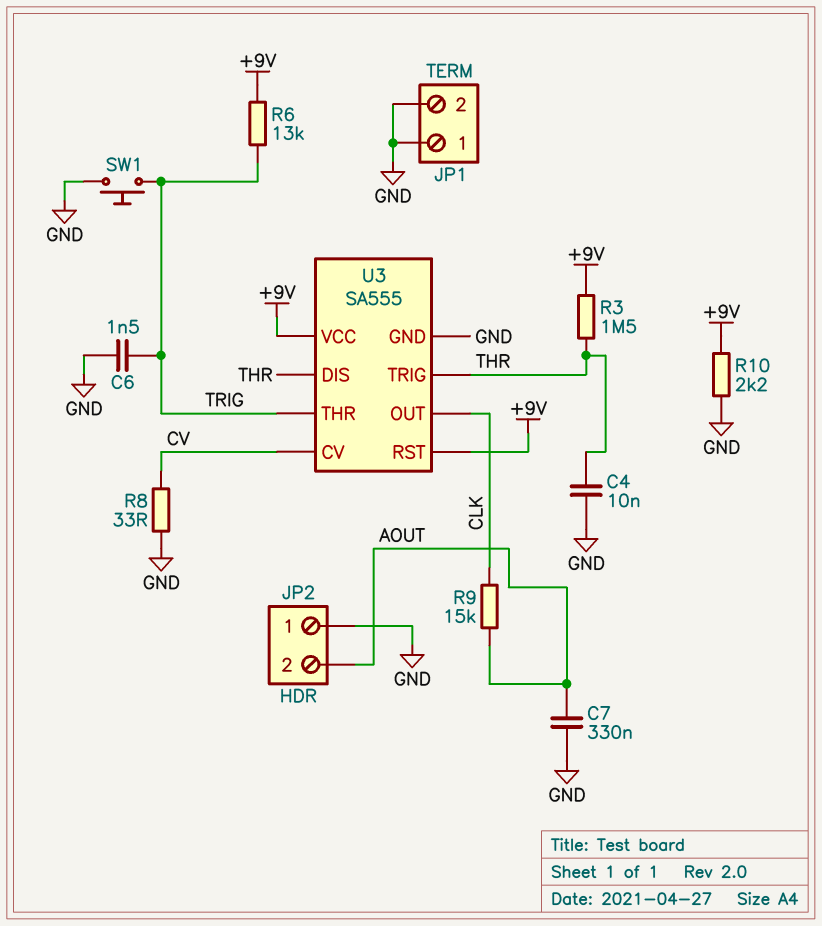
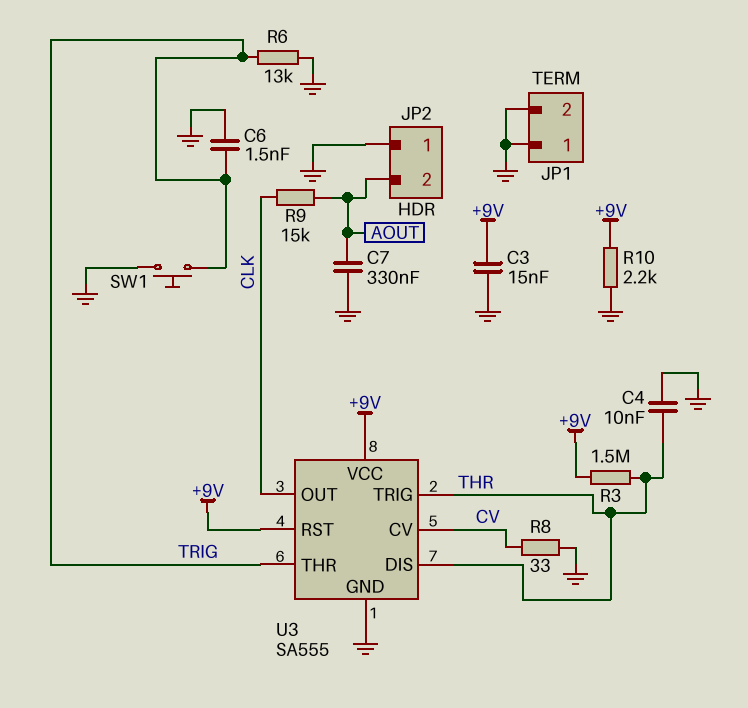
C3: none -> 15nF (+9V, GND)
R6: 13k (+9V, TRIG) -> 13k (GND, TRIG)

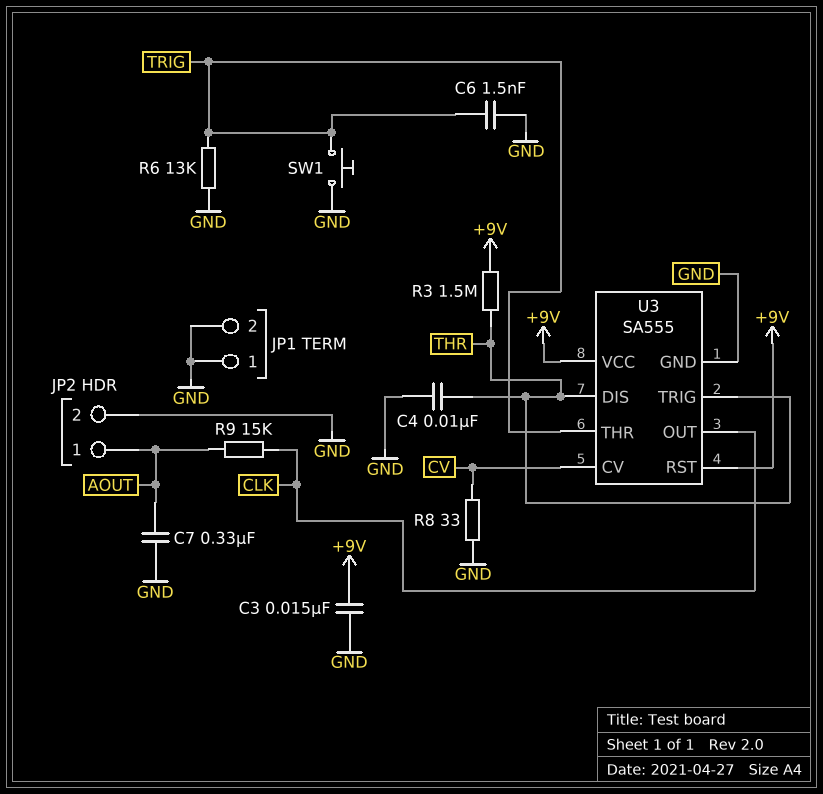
JP2 pin 1: GND -> AOUT
JP2 pin 2: AOUT -> GND
R10: 2.2k (+9V, GND) -> none

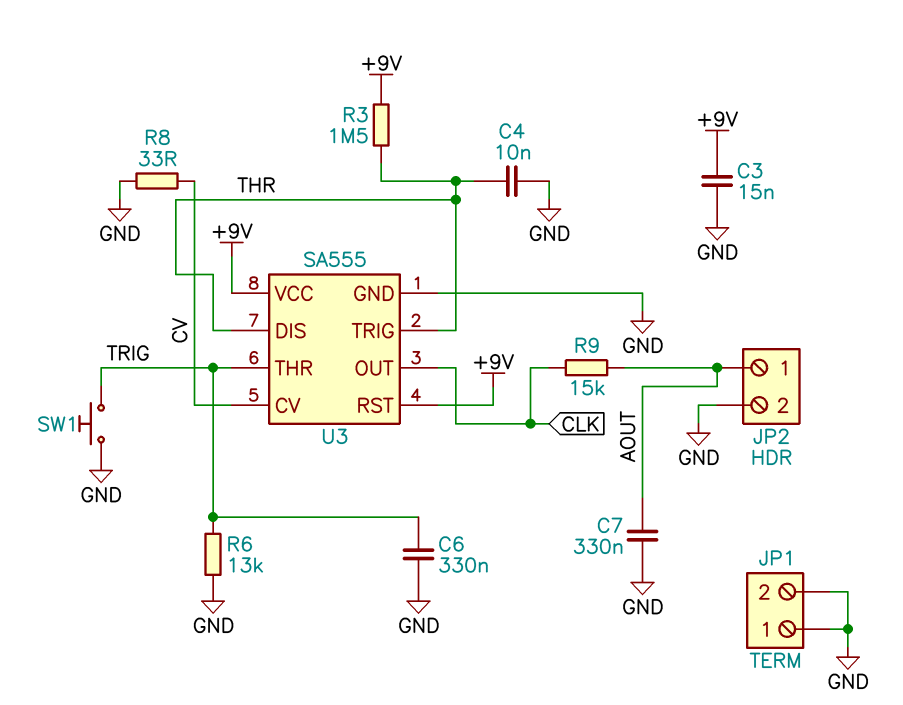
C6: 1.5nF (GND, TRIG) -> 330nF (GND, TRIG)

